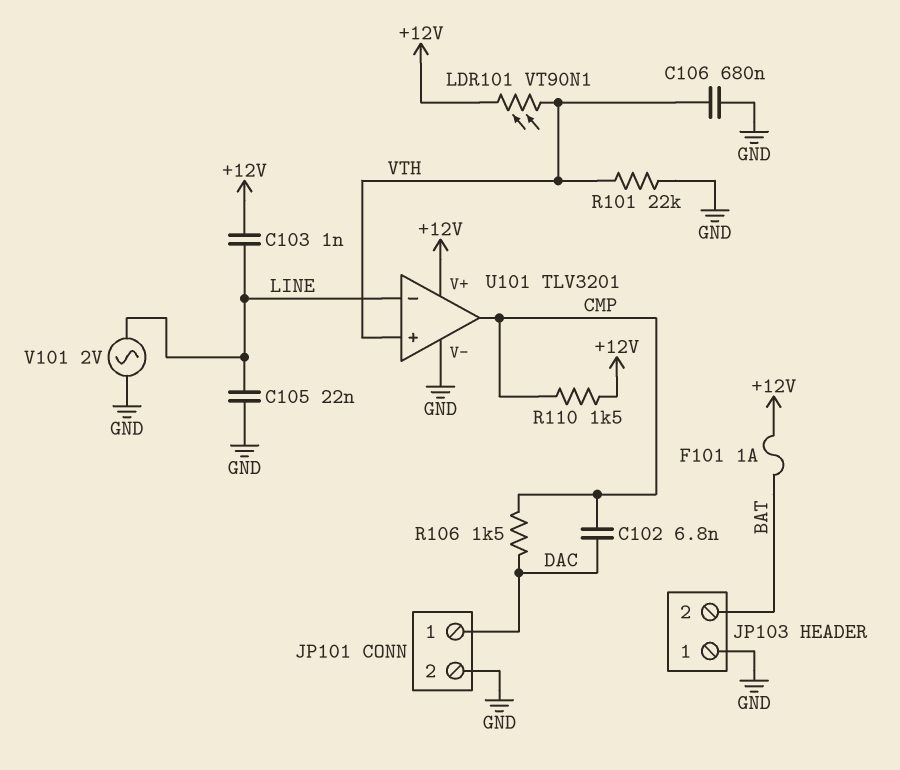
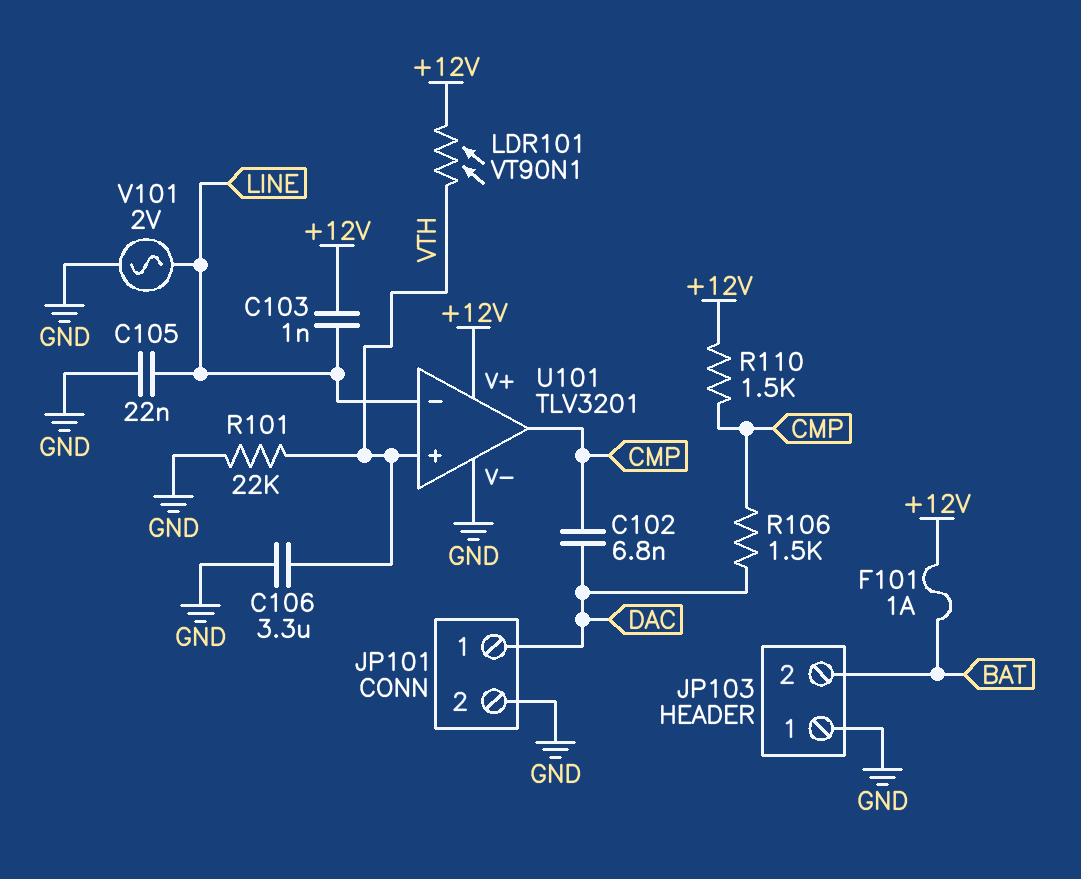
C106: 680nF (GND, VTH) -> 3.3uF (GND, VTH)

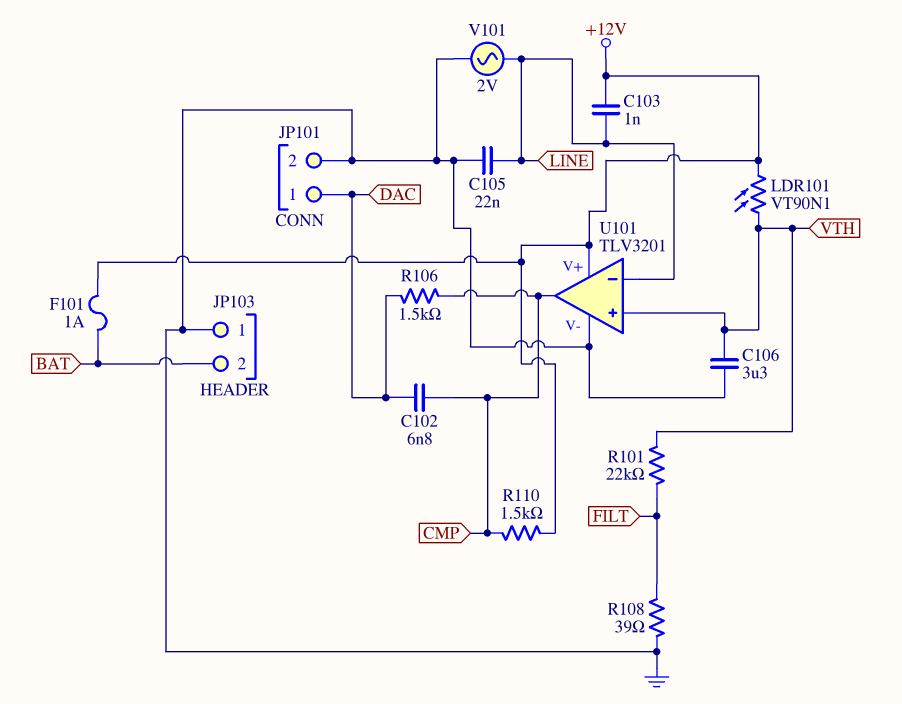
R101: 22k (GND, VTH) -> 22k (FILT, VTH)
R108: none -> 39 (FILT, GND)

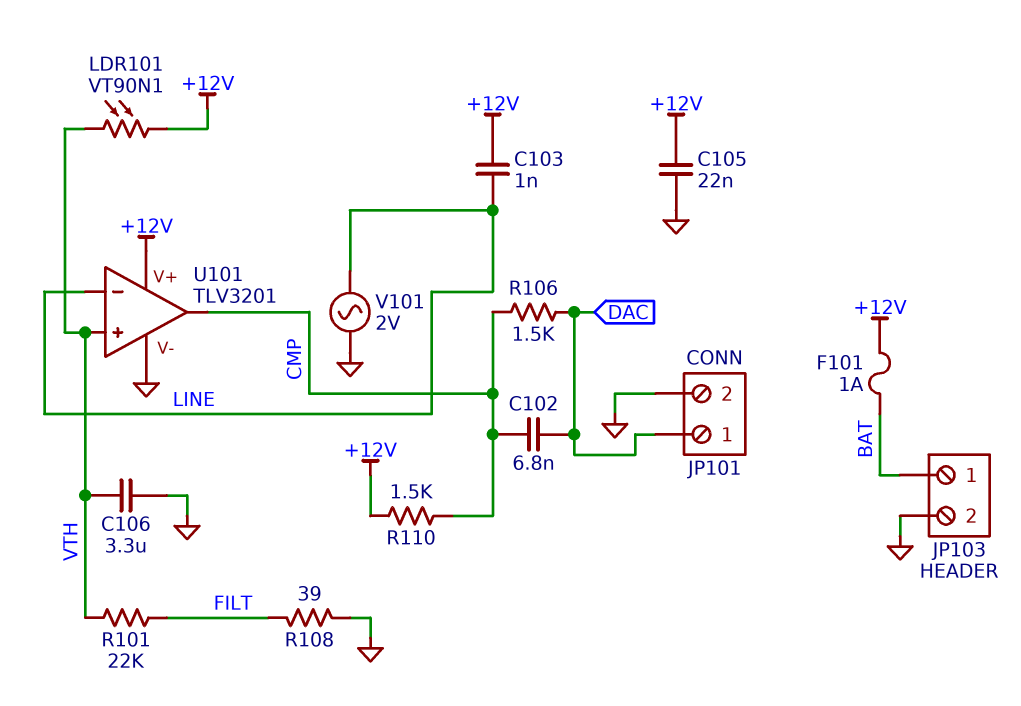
C105: 22nF (GND, LINE) -> 22nF (+12V, GND)
JP103 pin 1: GND -> BAT
JP103 pin 2: BAT -> GND

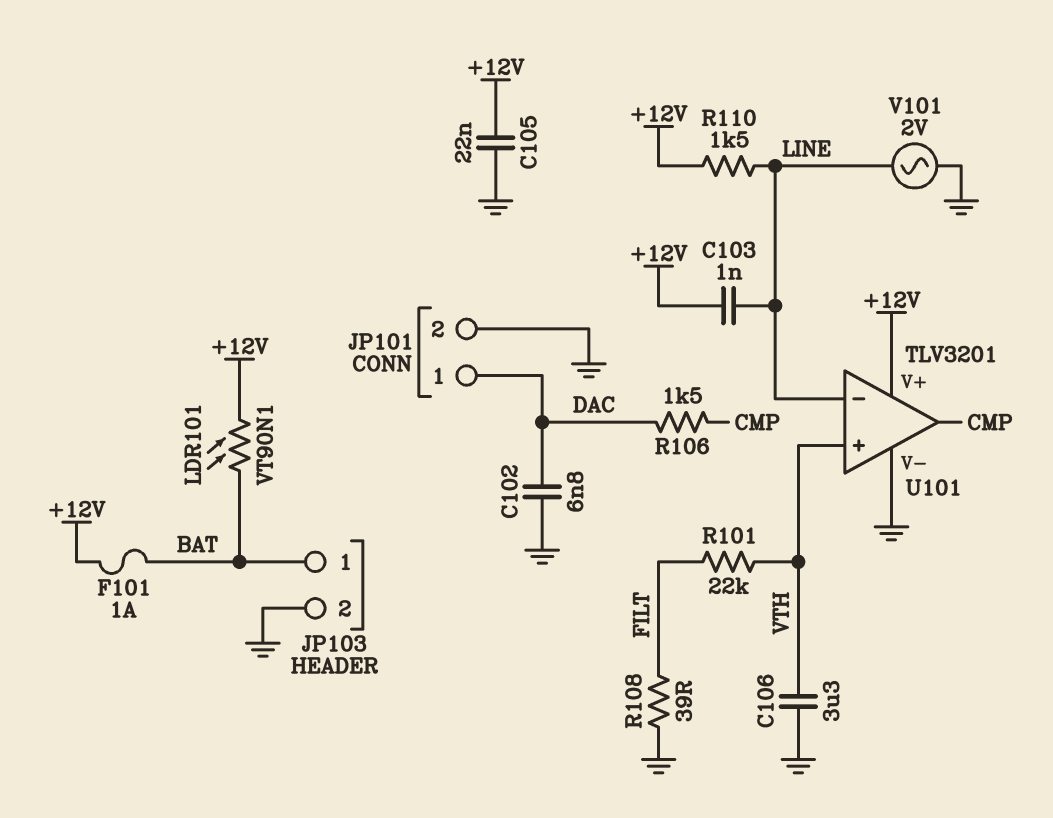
C102: 6.8nF (CMP, DAC) -> 6.8nF (DAC, GND)
LDR101: VT90N1 (+12V, VTH) -> VT90N1 (+12V, BAT)
R110: 1.5k (+12V, CMP) -> 1.5k (+12V, LINE)

